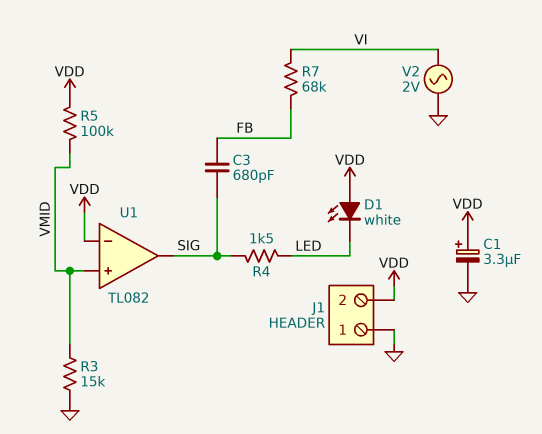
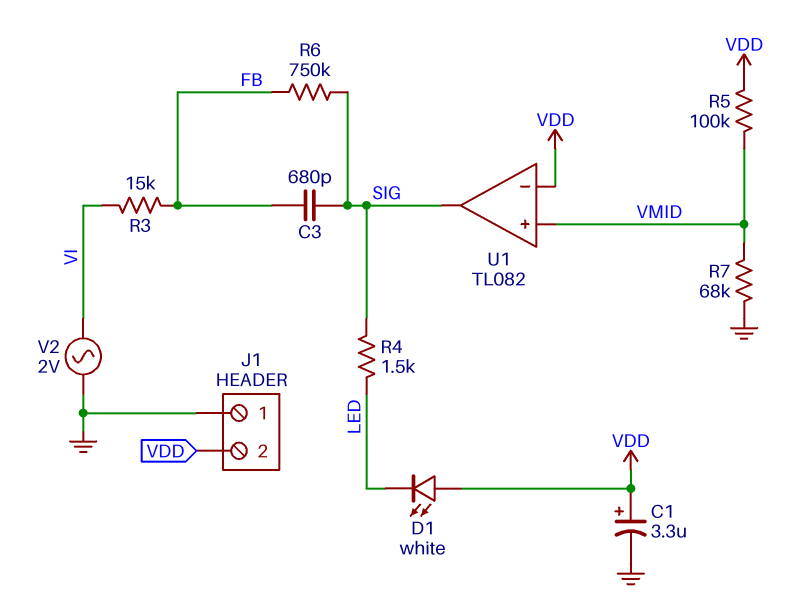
R3: 15k (GND, VMID) -> 15k (FB, VI)
R6: none -> 750k (FB, SIG)
R7: 68k (FB, VI) -> 68k (GND, VMID)

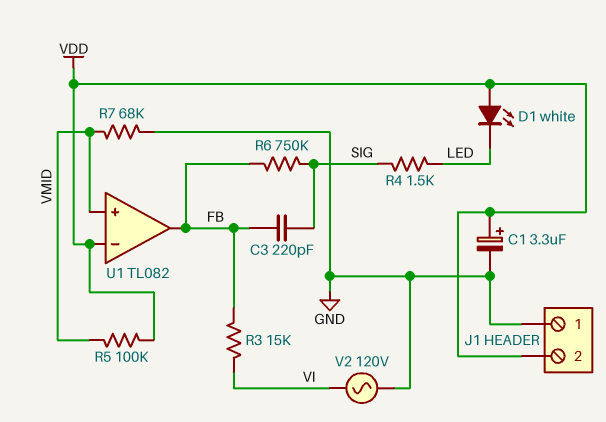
C3: 680pF (FB, SIG) -> 220pF (FB, SIG)
U1 pin out: SIG -> FB
V2: AC 2V (GND, VI) -> AC 120V (GND, VI)

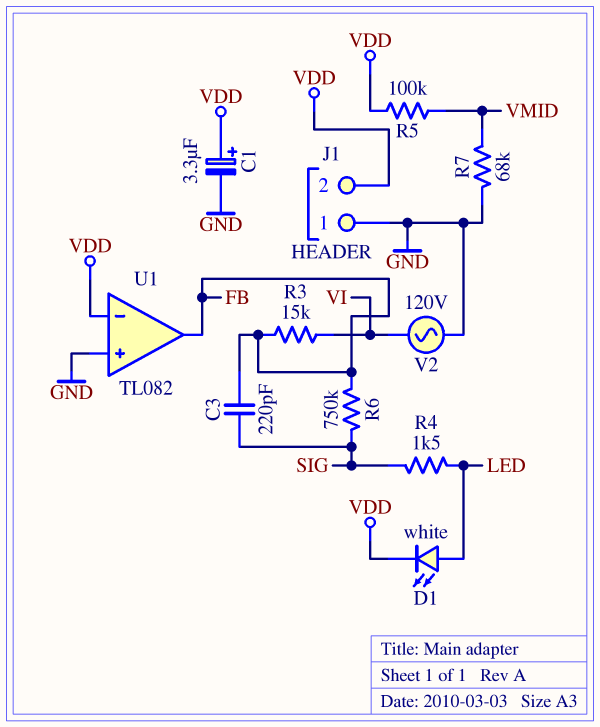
D1: LED white (A VDD, K LED) -> LED white (A LED, K VDD)
U1 pin in+: VMID -> GND

